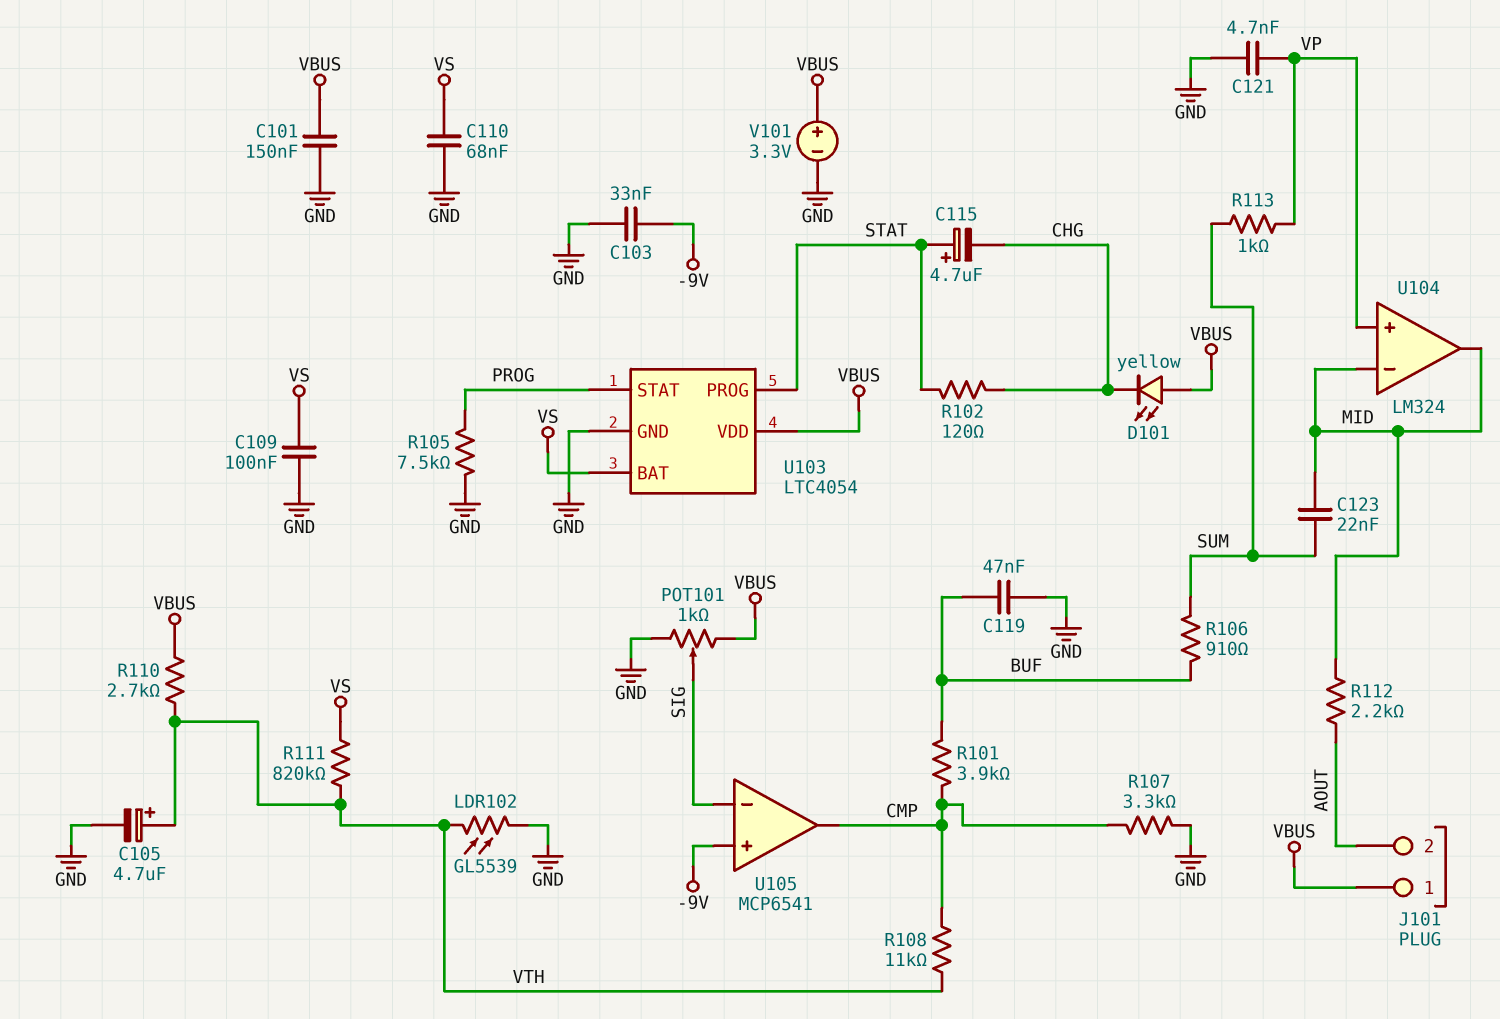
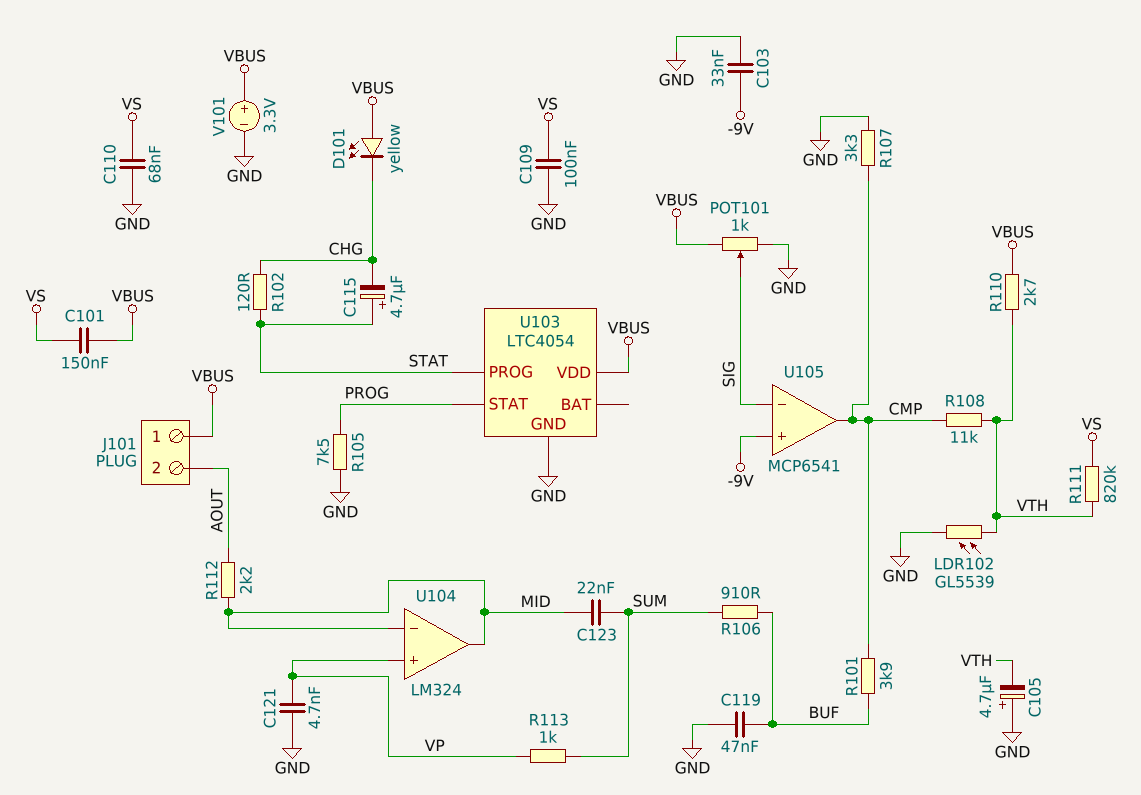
C101: 150nF (GND, VBUS) -> 150nF (VBUS, VS)
C105: 4.7uF (plus VTH, minus GND) -> 4.7uF (plus GND, minus VTH)
U103 pin BAT: VS -> none

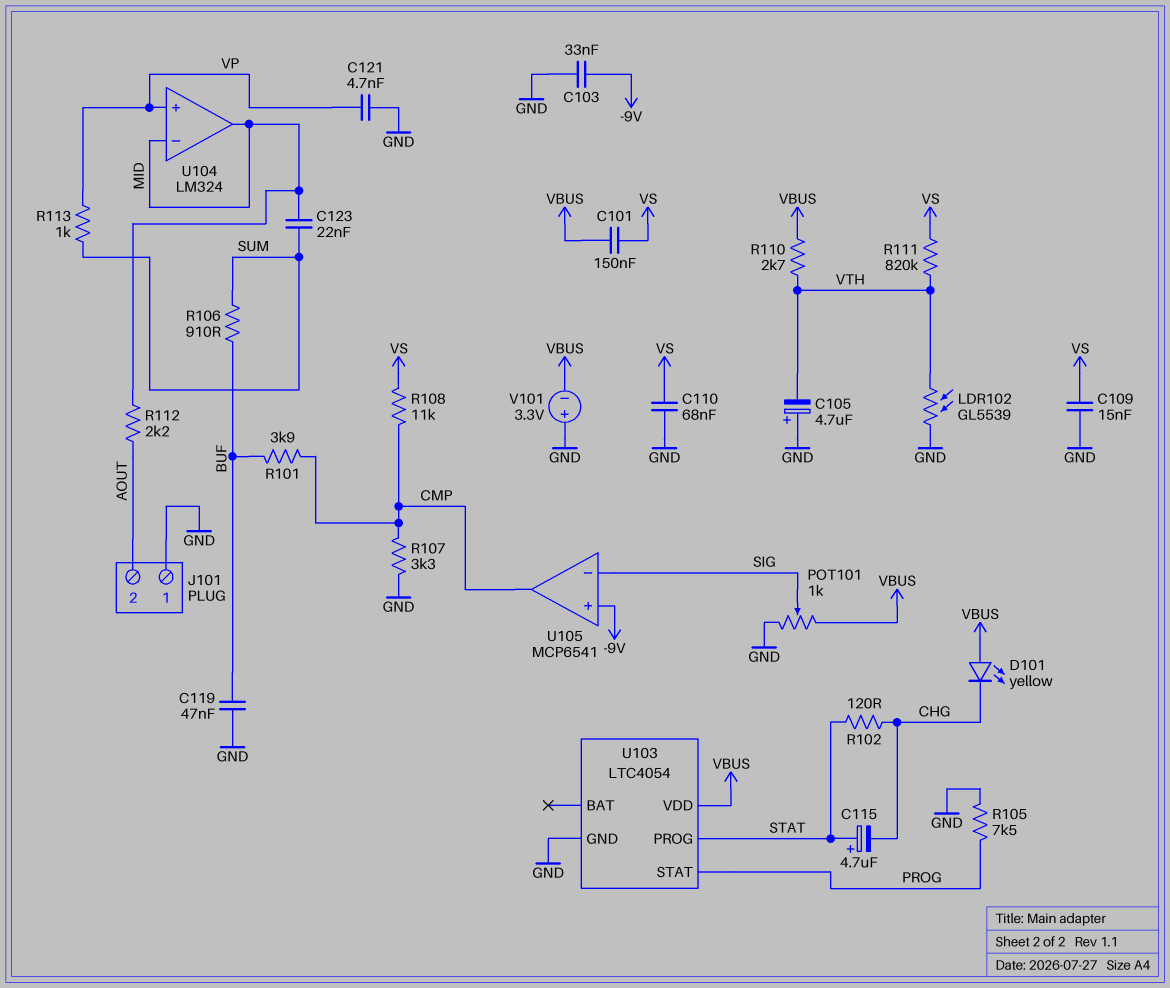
C109: 100nF (GND, VS) -> 15nF (GND, VS)
J101 pin 1: VBUS -> GND
R108: 11k (CMP, VTH) -> 11k (CMP, VS)
V101: 3.3V (plus VBUS, minus GND) -> 3.3V (plus GND, minus VBUS)

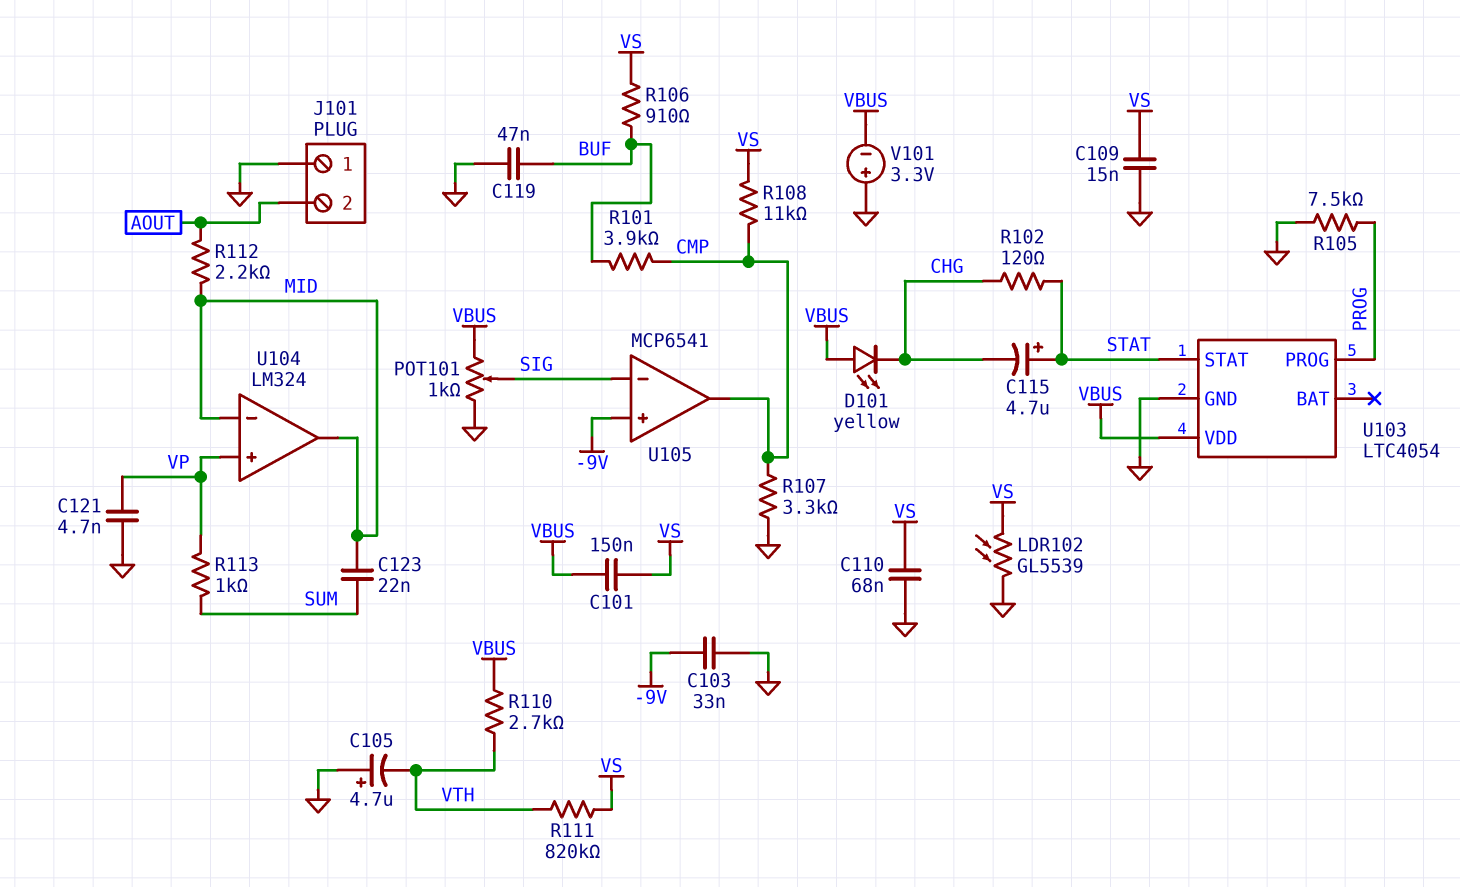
LDR102: GL5539 (GND, VTH) -> GL5539 (GND, VS)
R106: 910 (BUF, SUM) -> 910 (BUF, VS)
U103 pin PROG: STAT -> PROG
U103 pin STAT: PROG -> STAT

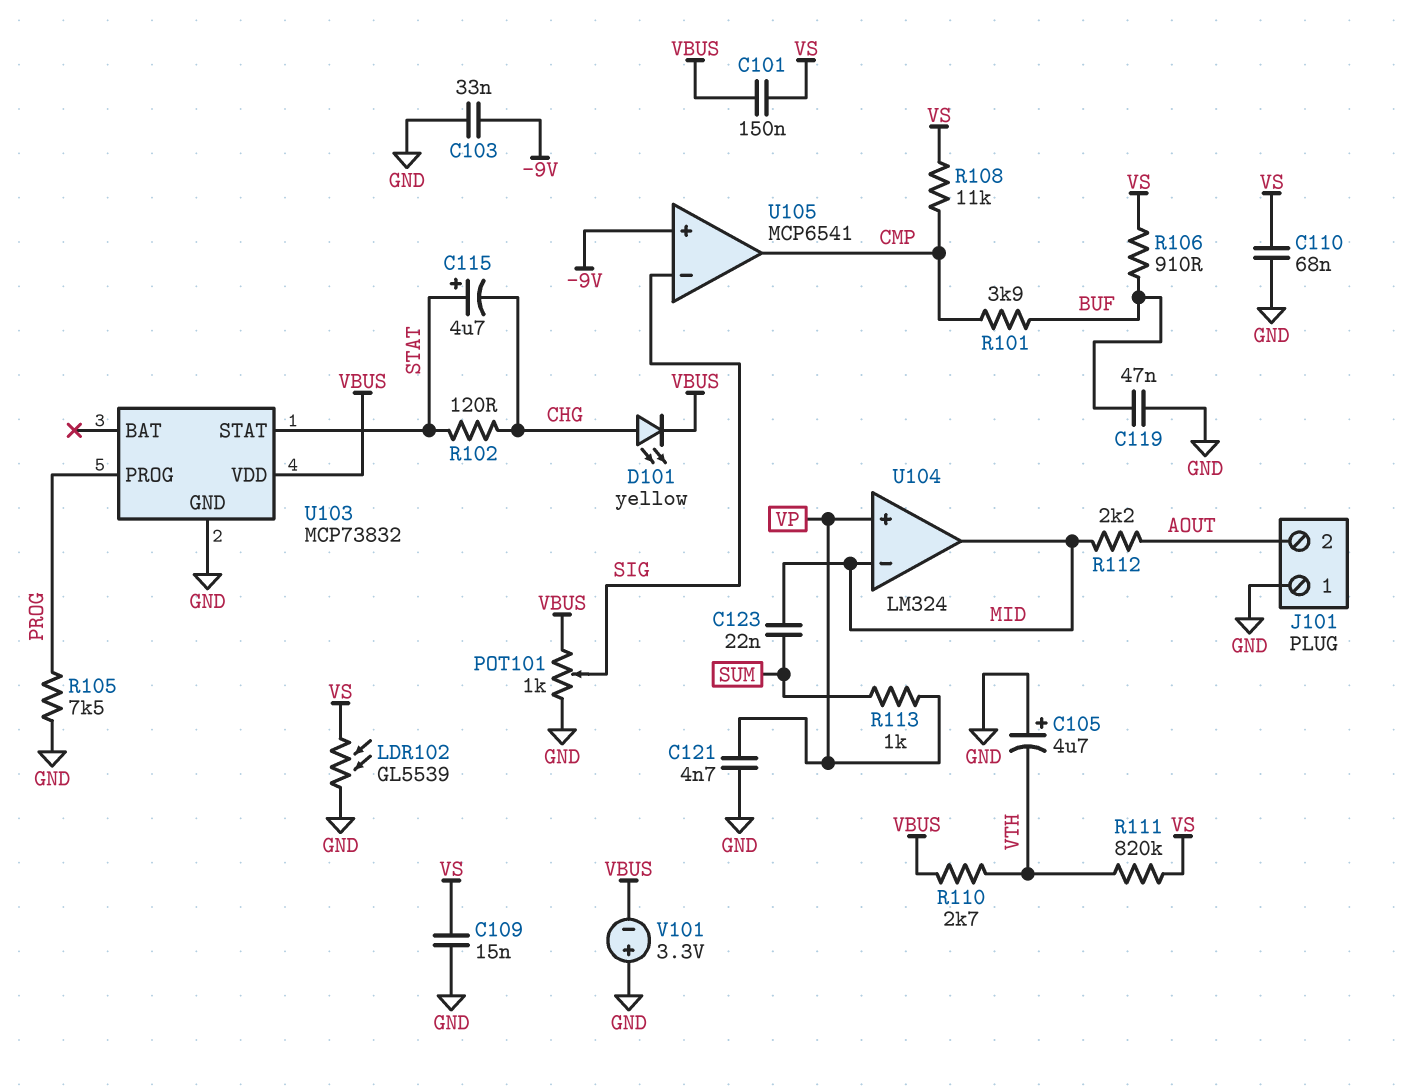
D101: LED yellow (A VBUS, K CHG) -> LED yellow (A CHG, K VBUS)
R107: 3.3k (CMP, GND) -> none
U103: LTC4054 -> MCP73832

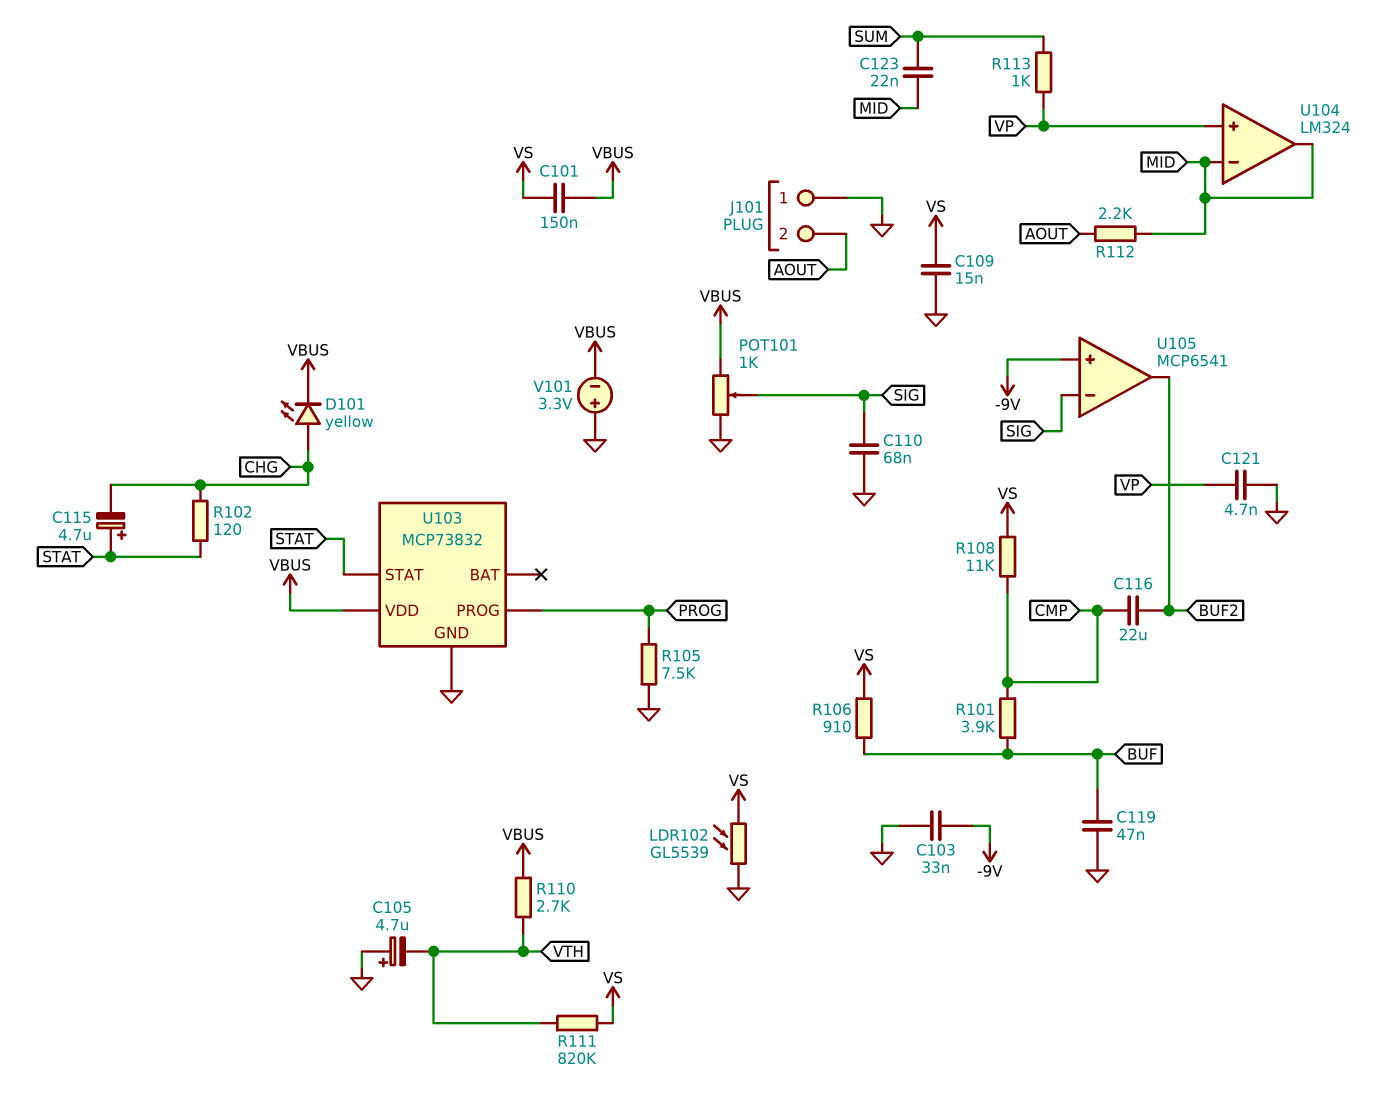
C110: 68nF (GND, VS) -> 68nF (GND, SIG)
C116: none -> 22uF (BUF2, CMP)
U105 pin out: CMP -> BUF2

